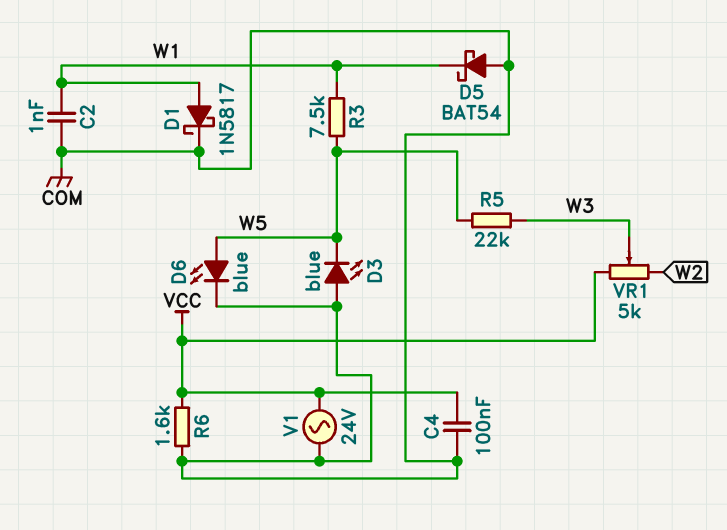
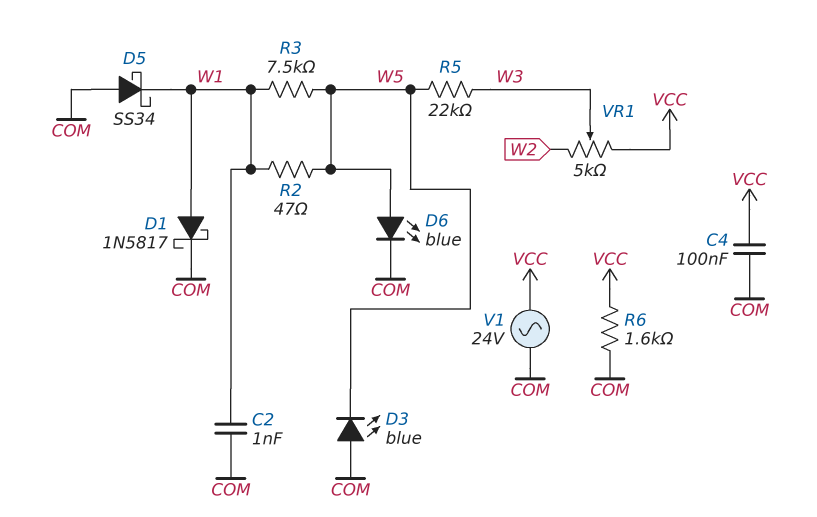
D5: schottky BAT54 (A COM, K W1) -> schottky SS34 (A COM, K W1)
R2: none -> 47 (W1, W5)

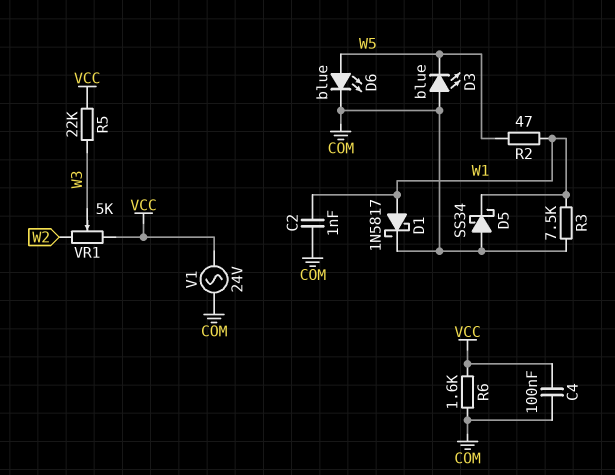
R3: 7.5k (W1, W5) -> 7.5k (COM, W1)
R5: 22k (W3, W5) -> 22k (VCC, W3)

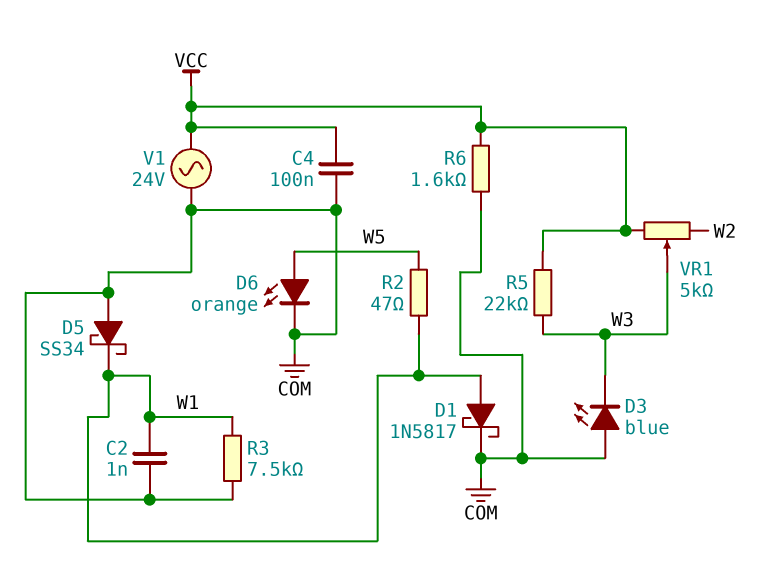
D3: LED blue (A COM, K W5) -> LED blue (A COM, K W3)
D6: LED blue (A W5, K COM) -> LED orange (A W5, K COM)

